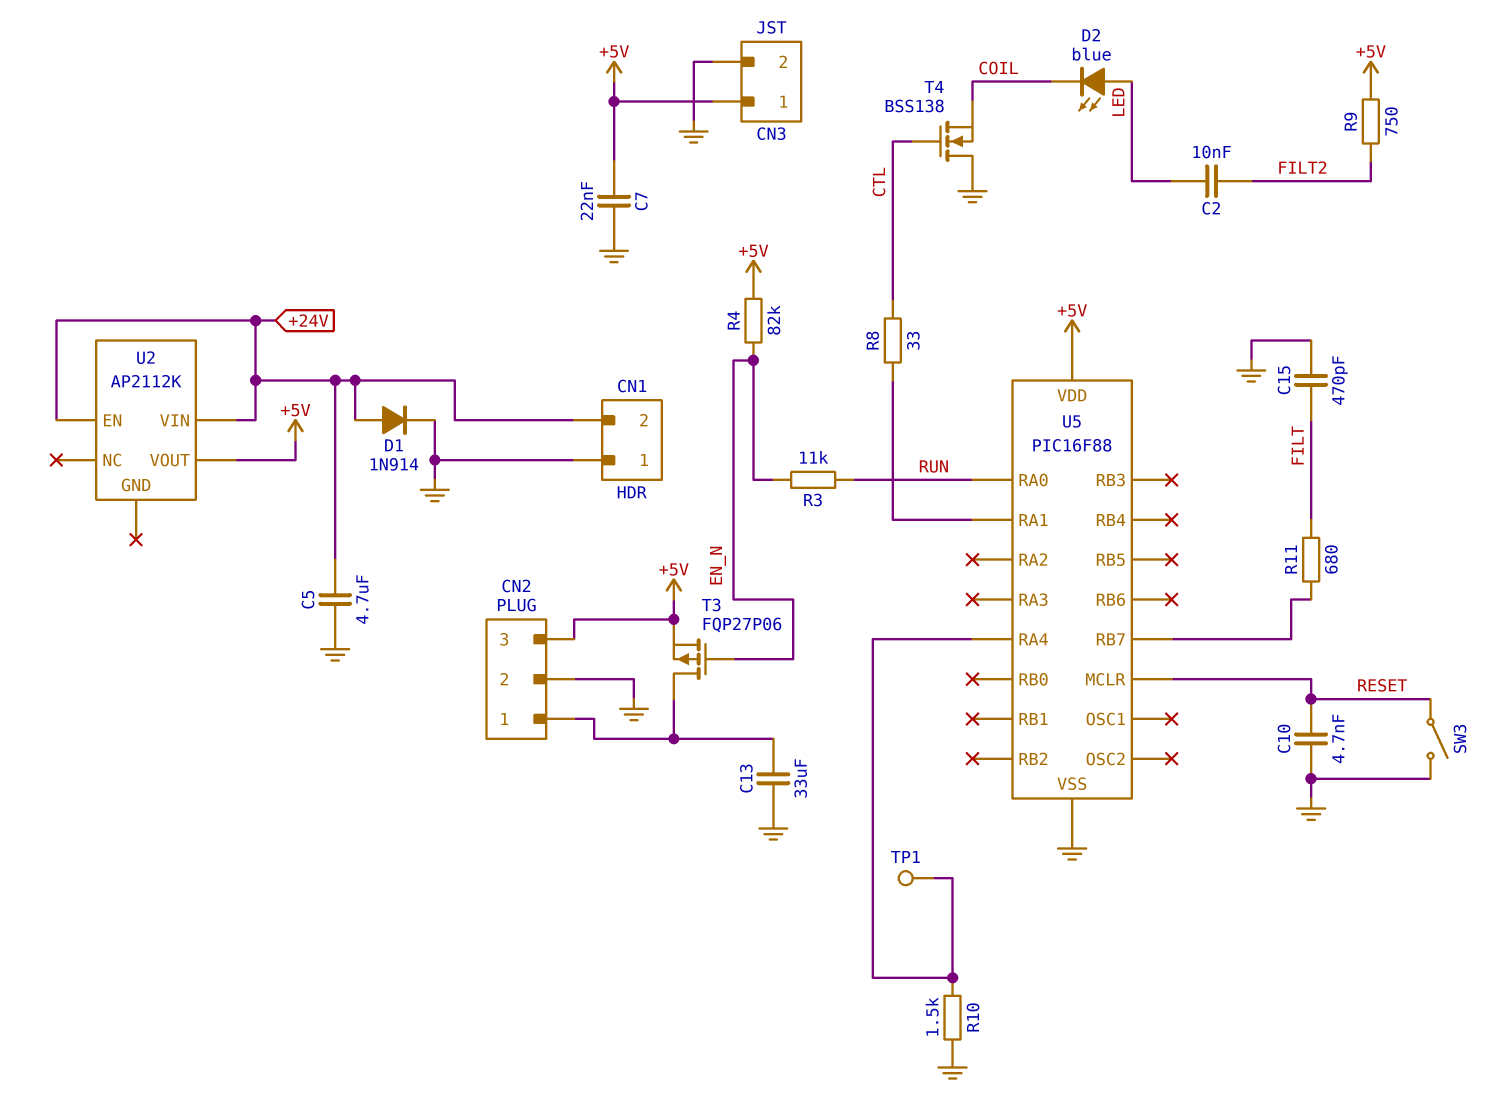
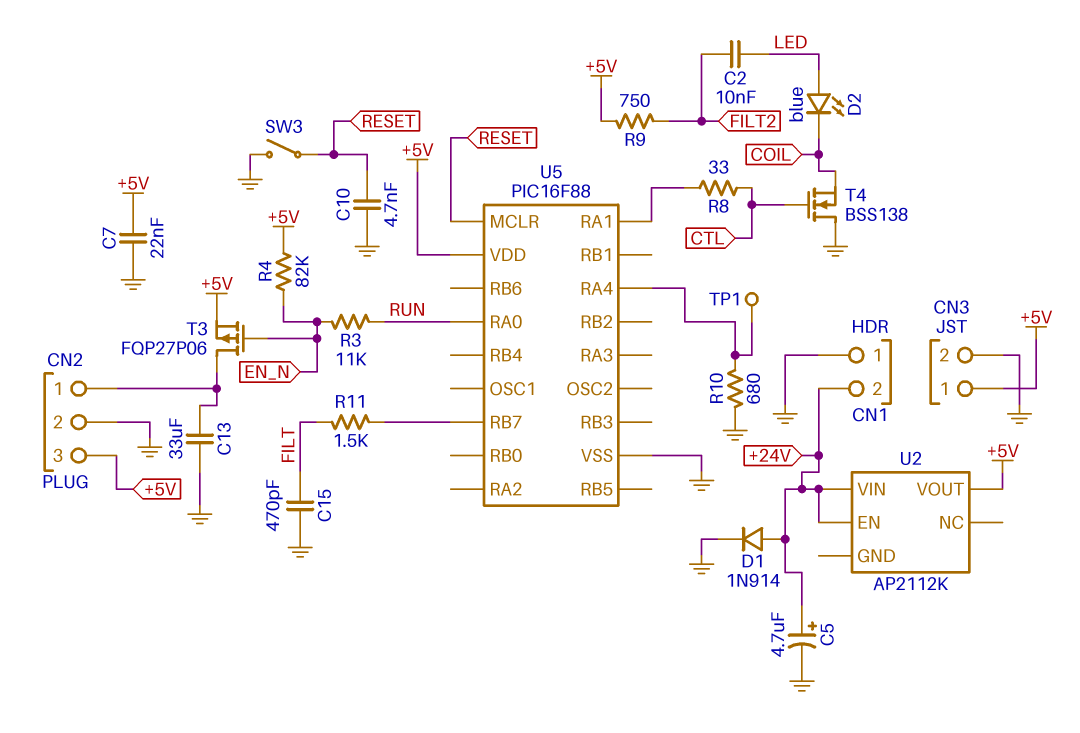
C5: 4.7uF (+24V, GND) -> 4.7uF (plus +24V, minus GND)
R10: 1.5k (GND, U5/RA4) -> 680 (GND, U5/RA4)
R11: 680 (FILT, U5/RB7) -> 1.5k (FILT, U5/RB7)

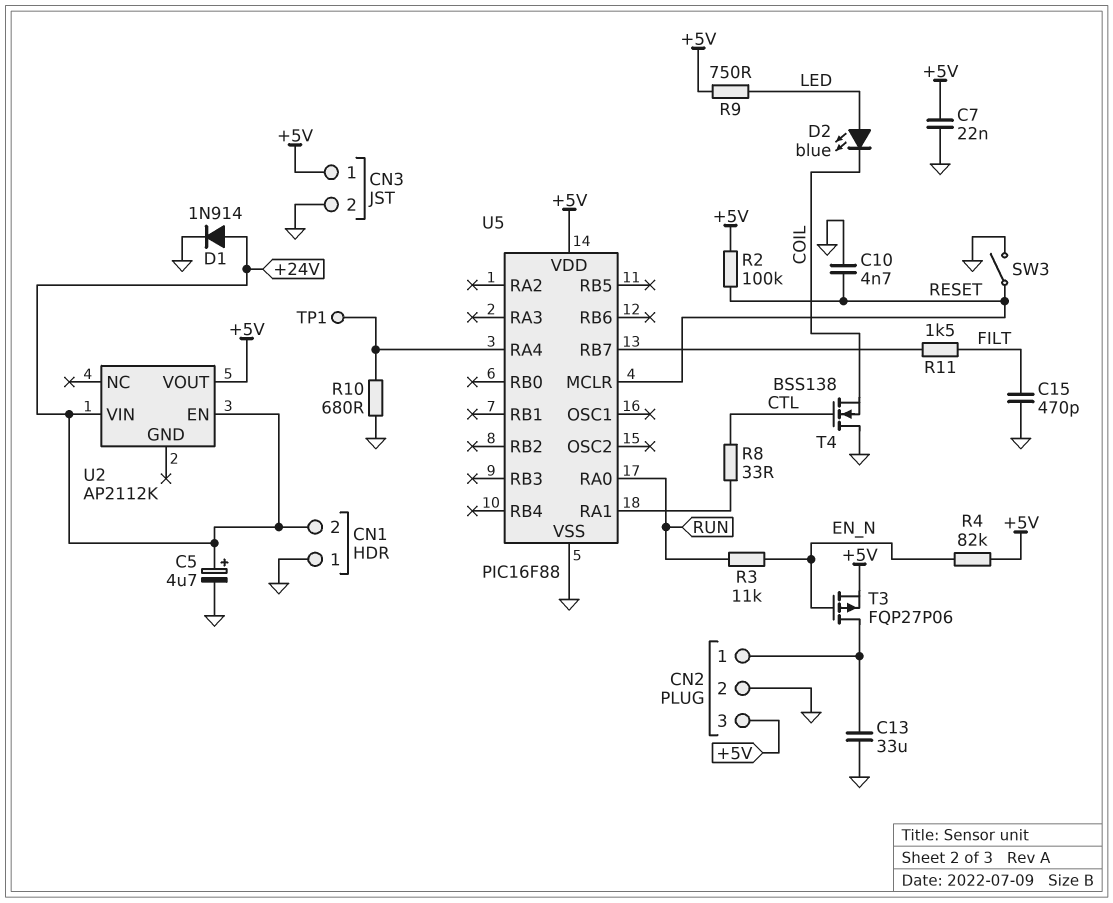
C2: 10nF (FILT2, LED) -> none
R2: none -> 100k (+5V, RESET)
R9: 750 (+5V, FILT2) -> 750 (+5V, LED)

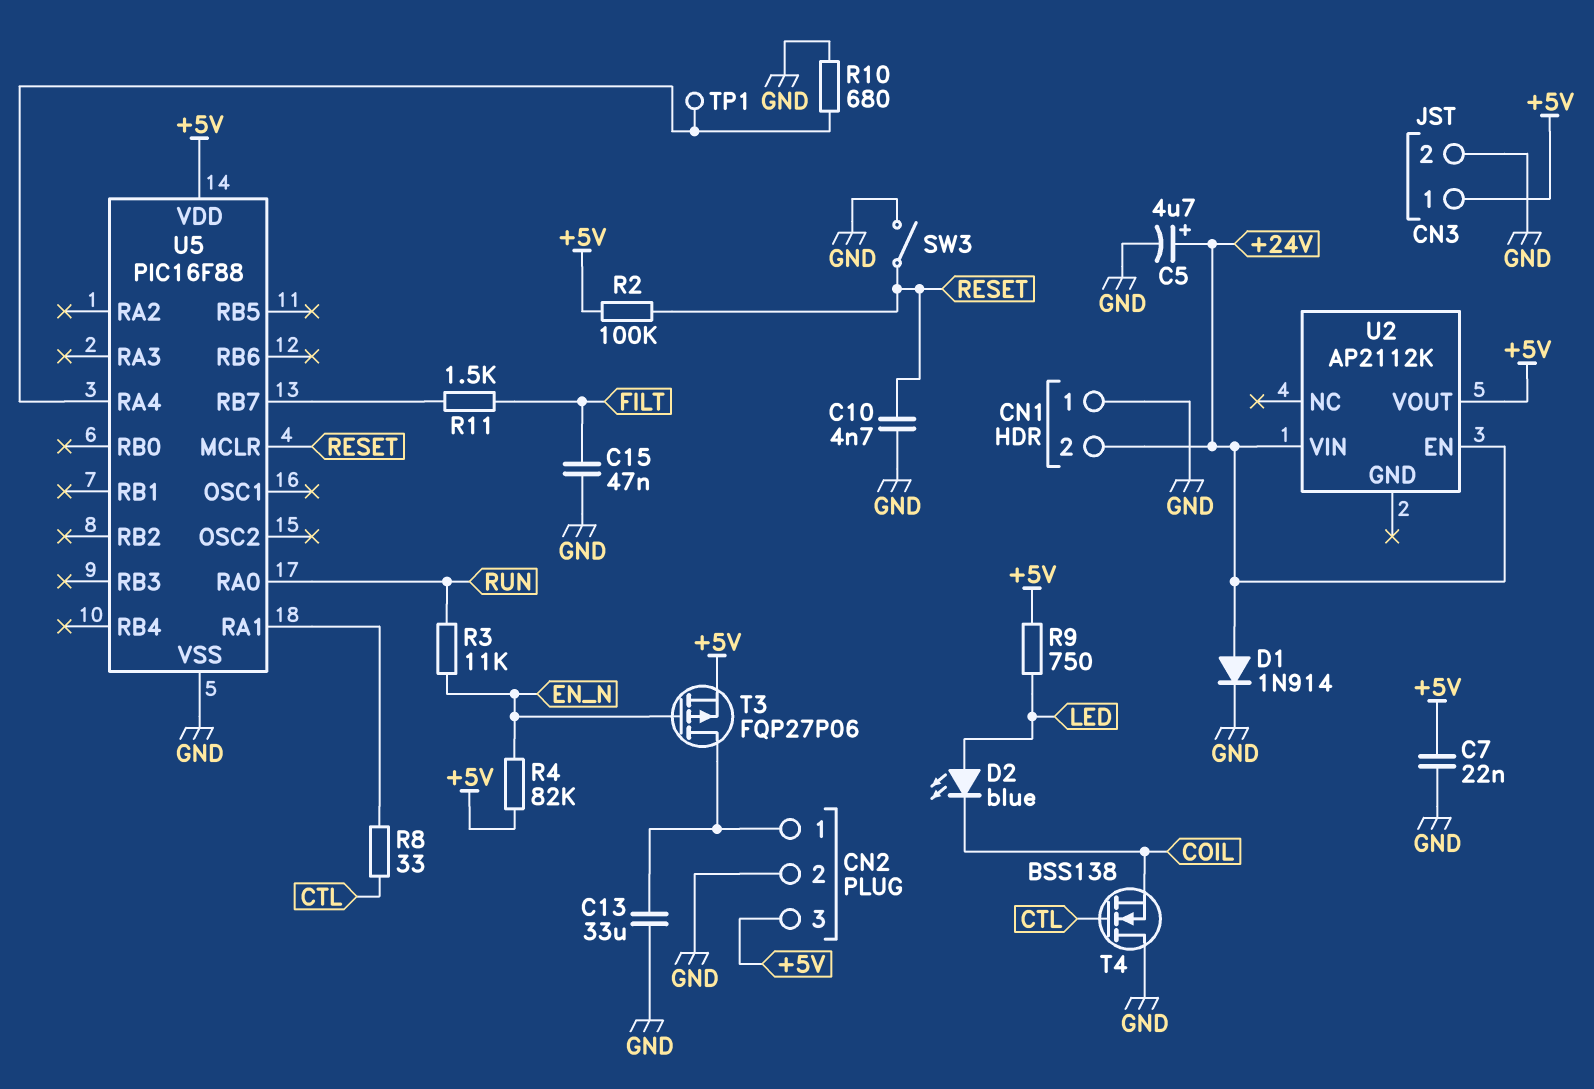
C15: 470pF (FILT, GND) -> 47nF (FILT, GND)

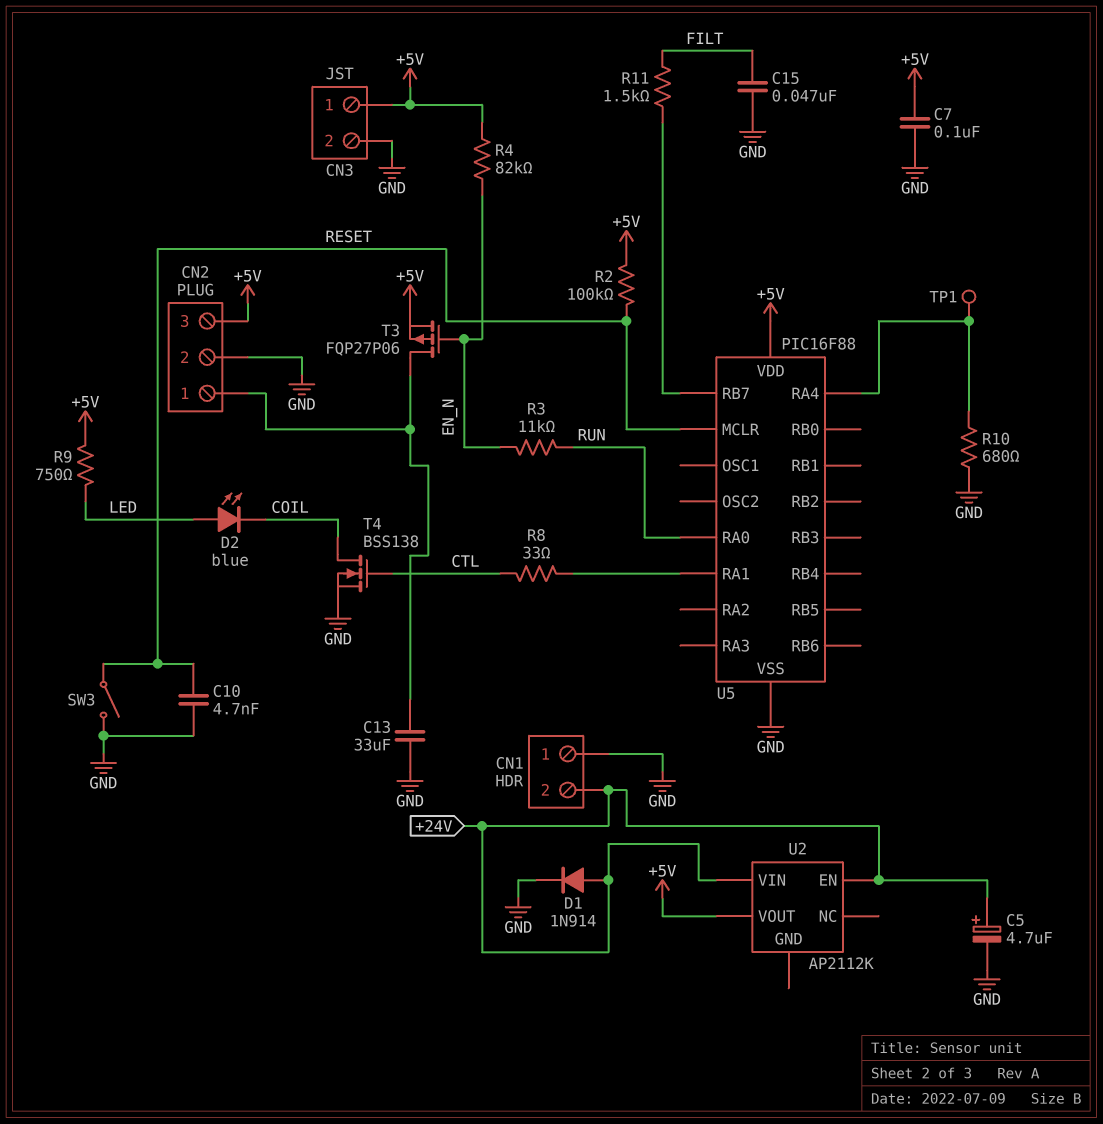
C7: 22nF (+5V, GND) -> 100nF (+5V, GND)
T4: NMOS BSS138 (G CTL, D GND, S COIL) -> NMOS BSS138 (G CTL, D COIL, S GND)

